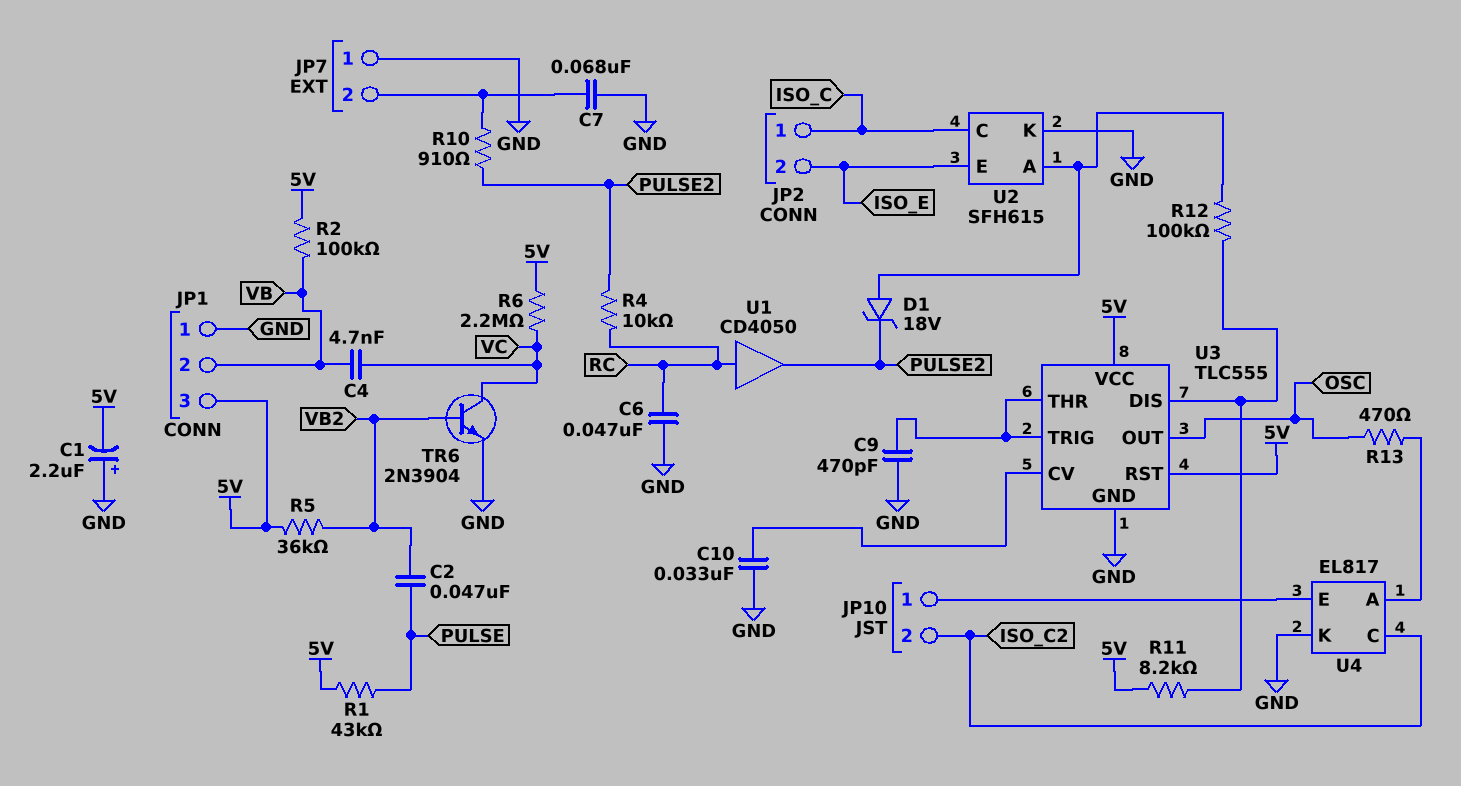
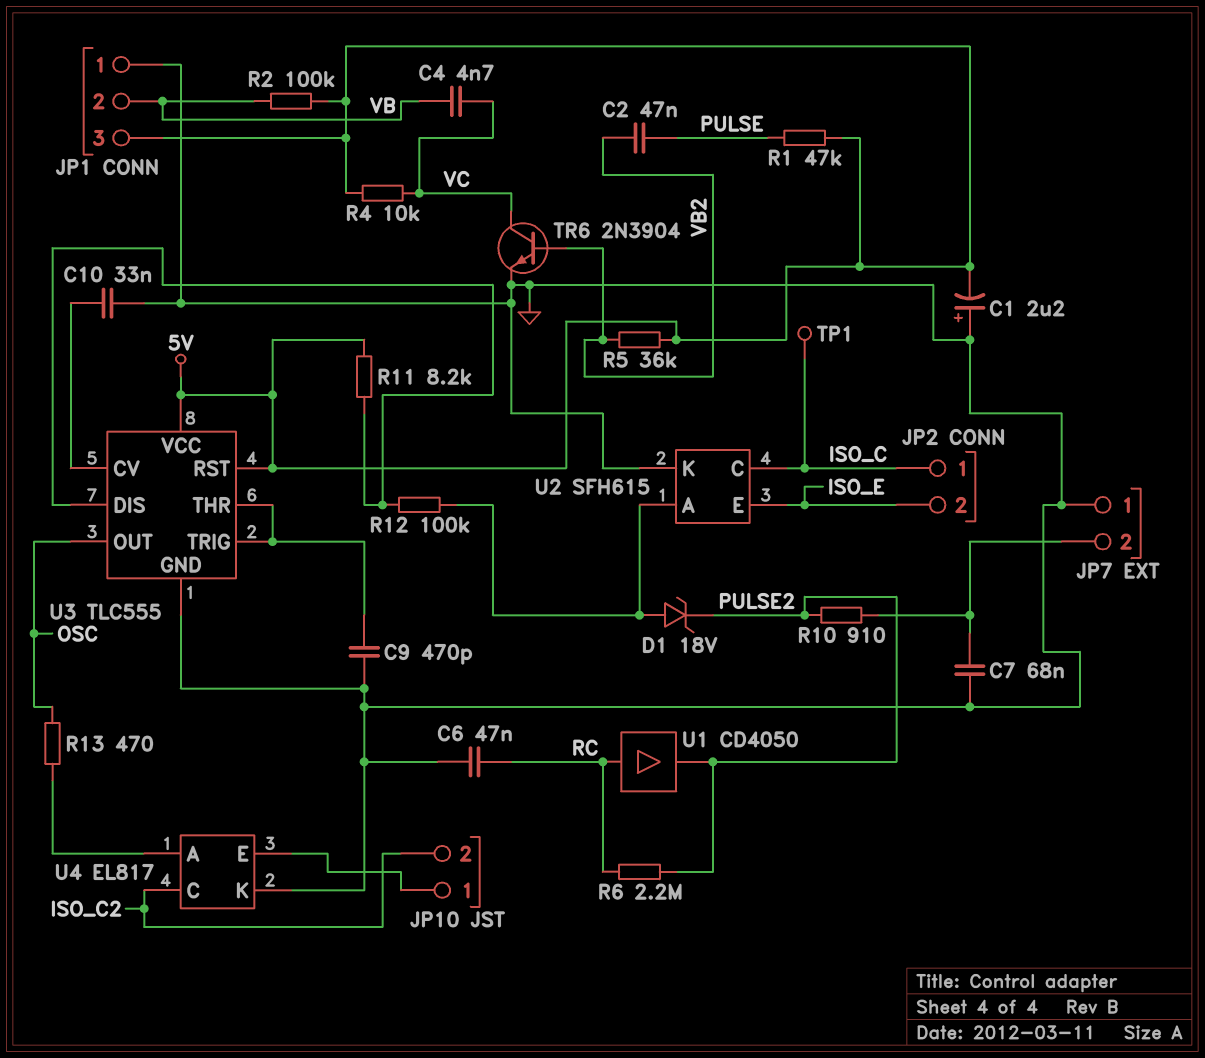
R1: 43k (5V, PULSE) -> 47k (5V, PULSE)
R4: 10k (PULSE2, RC) -> 10k (5V, VC)
R6: 2.2M (5V, VC) -> 2.2M (PULSE2, RC)
TP1: none -> test point (ISO_C)

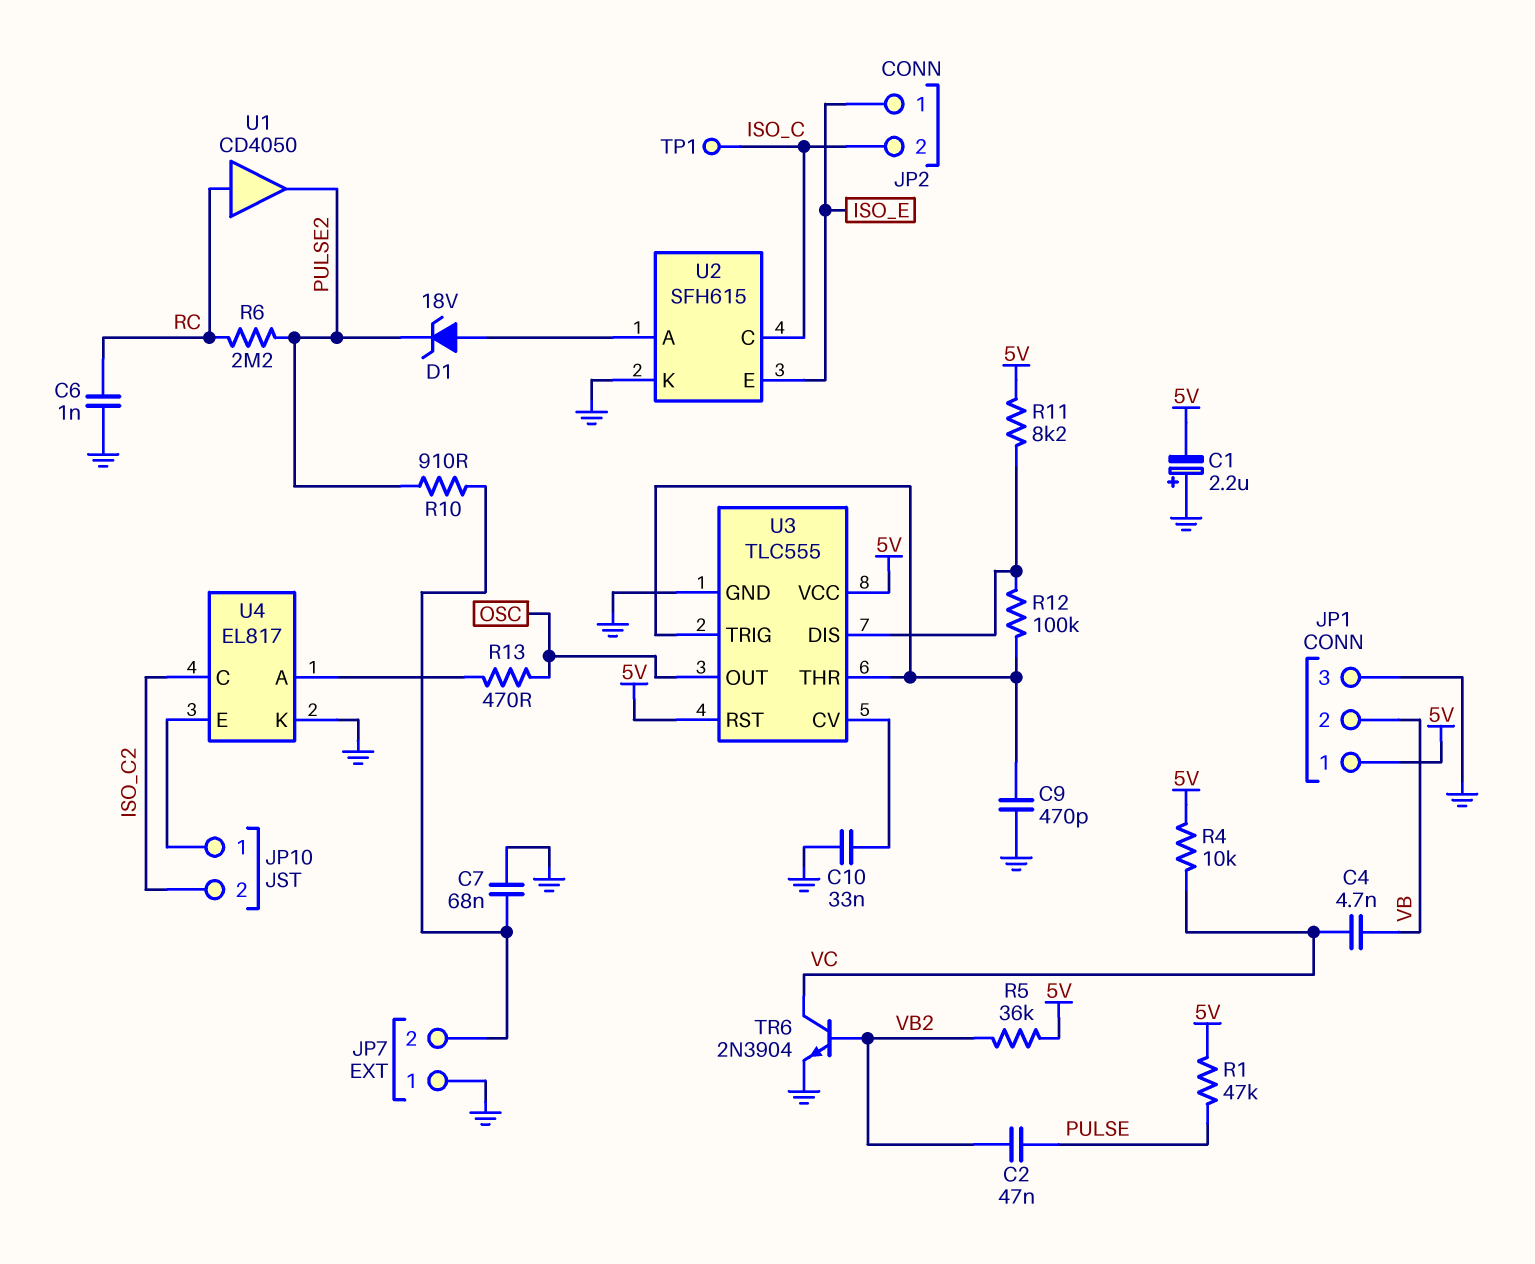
C6: 47nF (GND, RC) -> 1nF (GND, RC)
JP1 pin 1: GND -> 5V
JP1 pin 3: 5V -> GND
JP2 pin 1: ISO_C -> ISO_E
JP2 pin 2: ISO_E -> ISO_C
R2: 100k (5V, VB) -> none
R12: 100k (U2/A, U3/DIS) -> 100k (U3/DIS, U3/THR)

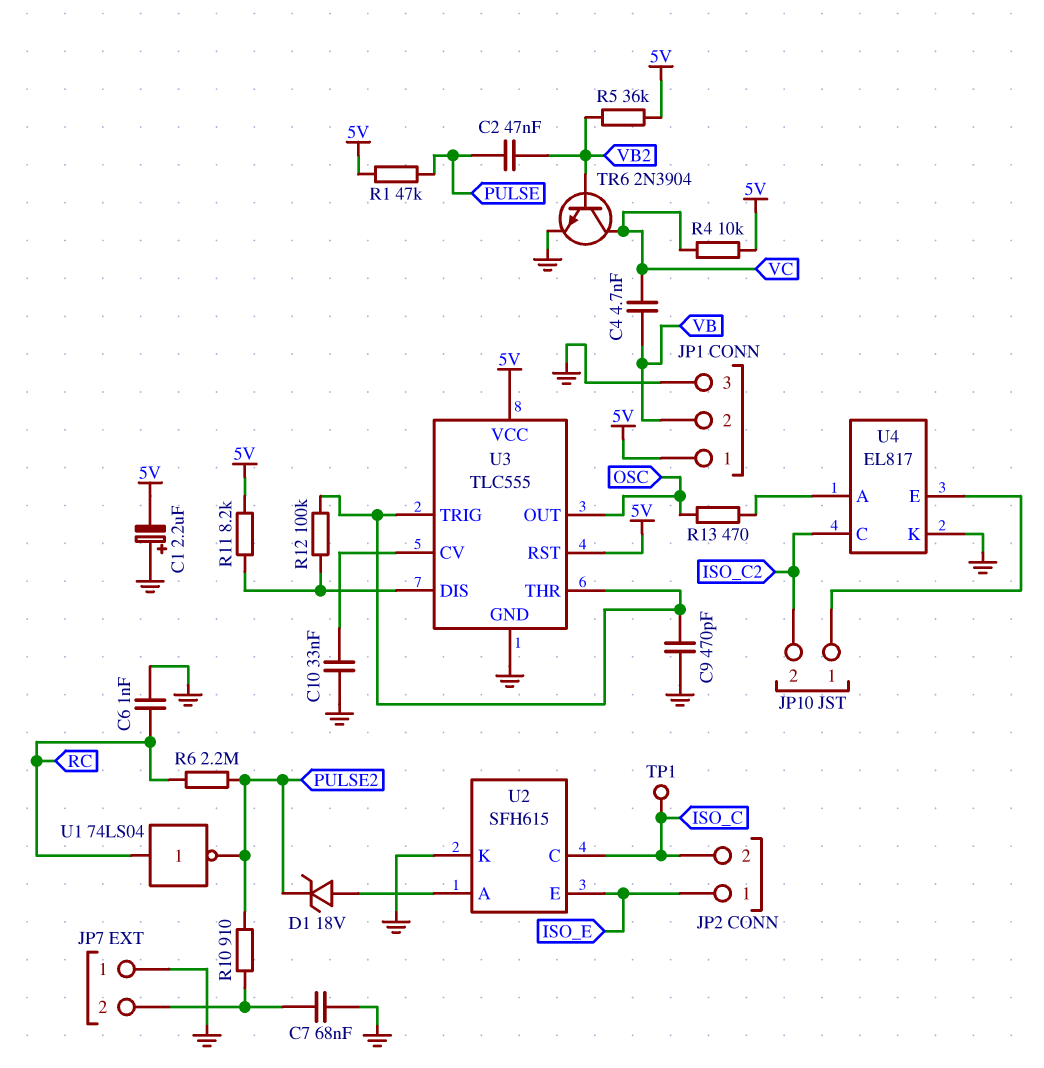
U1: buffer CD4050 (in RC, out PULSE2) -> NOT 74LS04 (in RC, out PULSE2)

